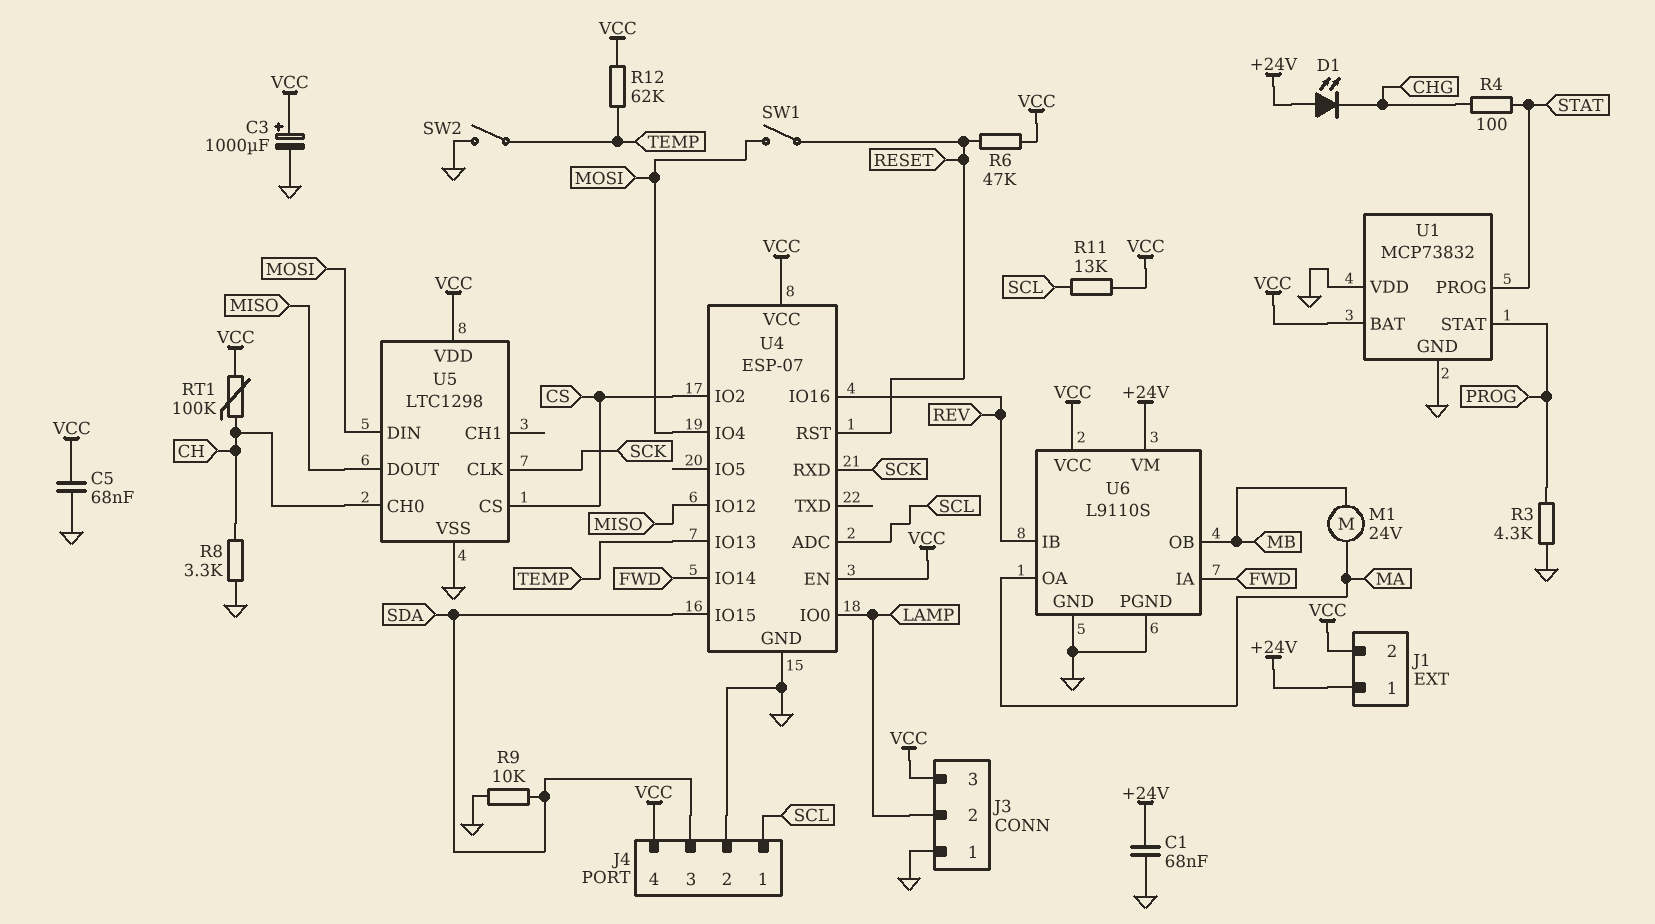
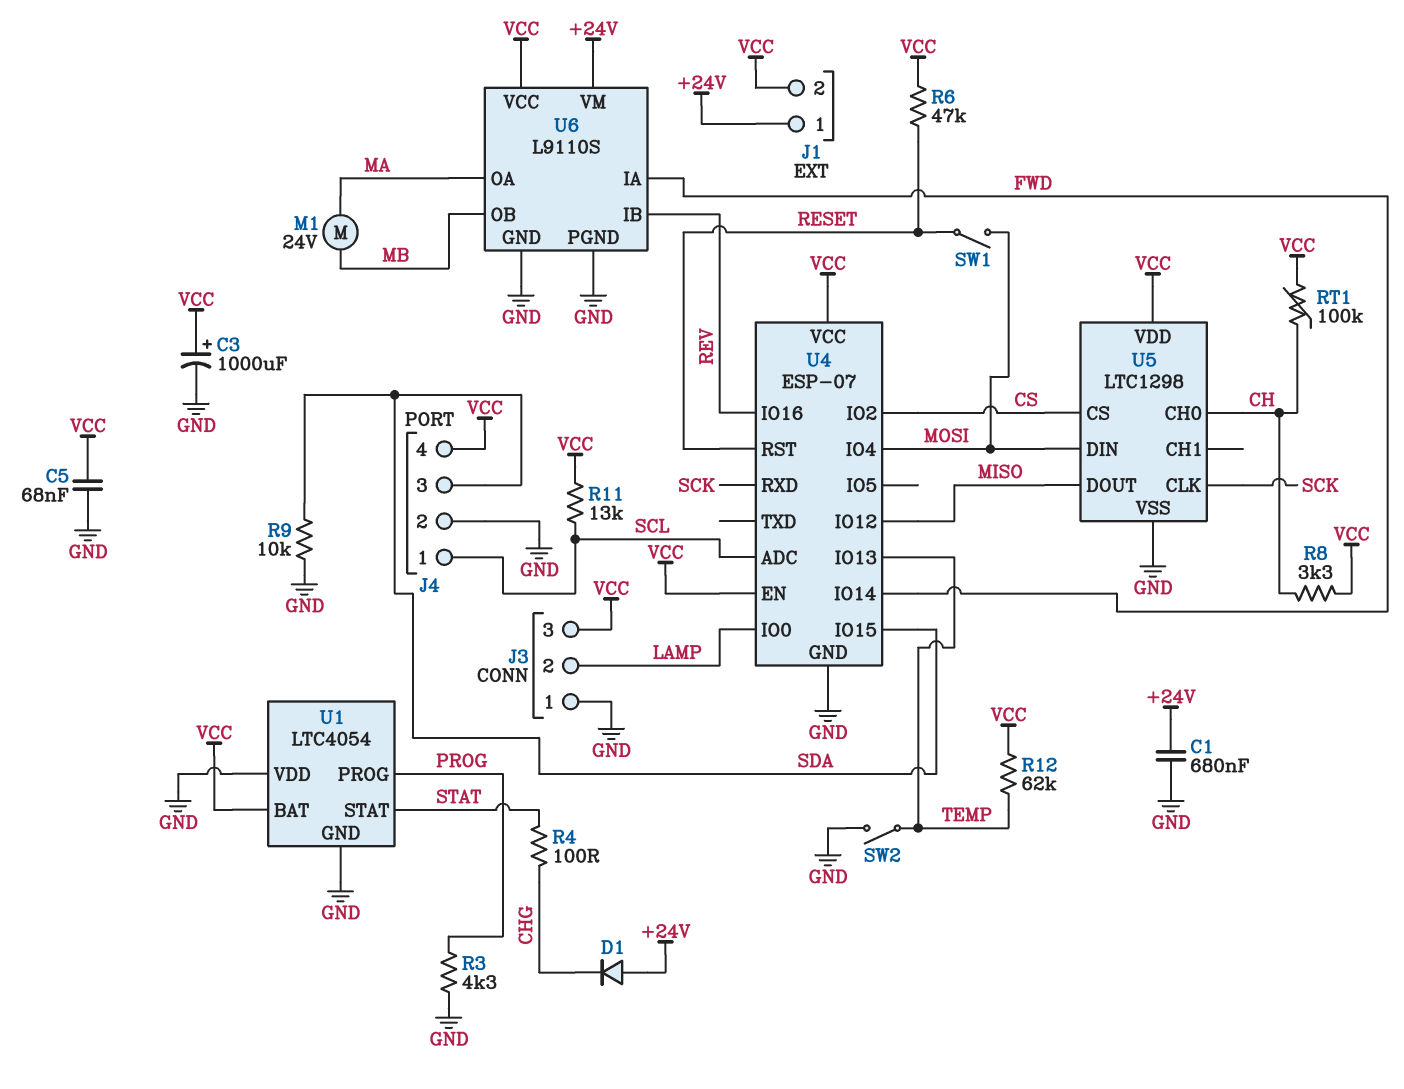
C1: 68nF (+24V, GND) -> 680nF (+24V, GND)
D1: LED (A +24V, K CHG) -> diode (A +24V, K CHG)
R8: 3.3k (CH, GND) -> 3.3k (CH, VCC)
U1: MCP73832 -> LTC4054
U1 pin PROG: STAT -> PROG
U1 pin STAT: PROG -> STAT

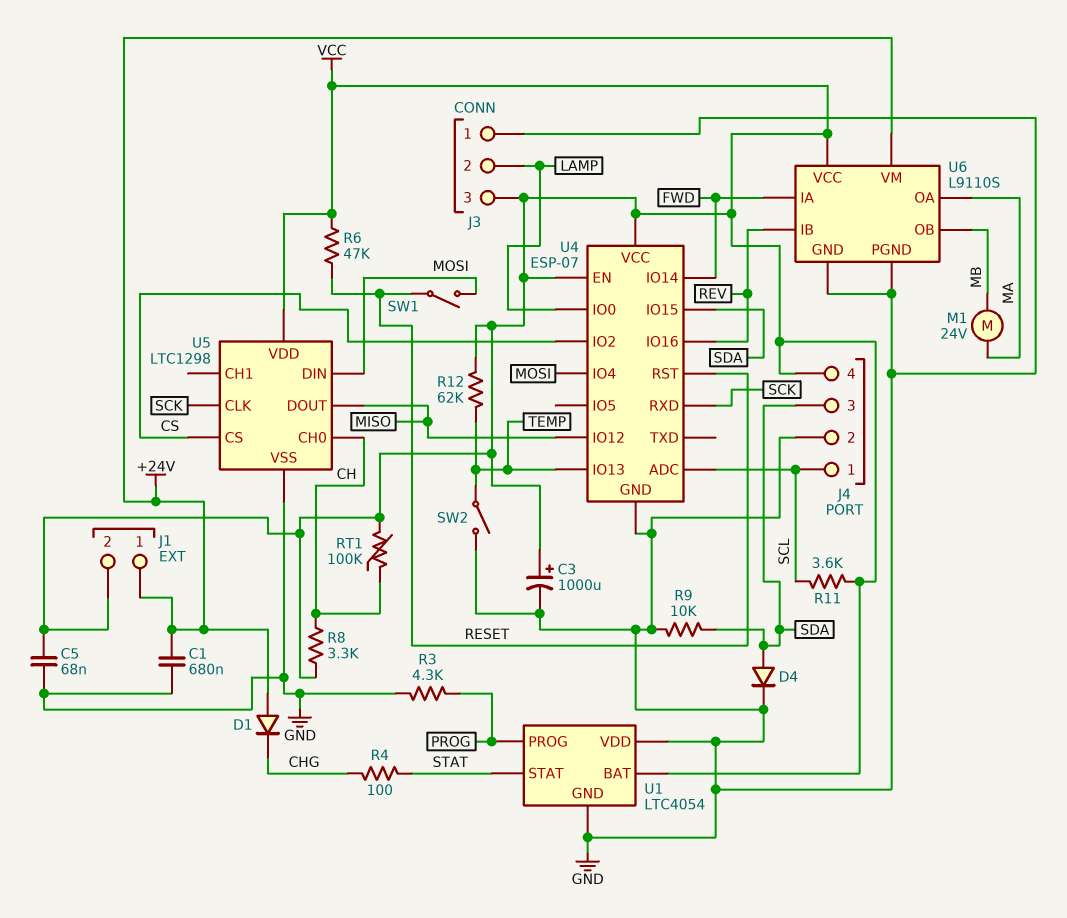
D4: none -> diode (A SDA, K GND)
R11: 13k (SCL, VCC) -> 3.6k (SCL, VCC)

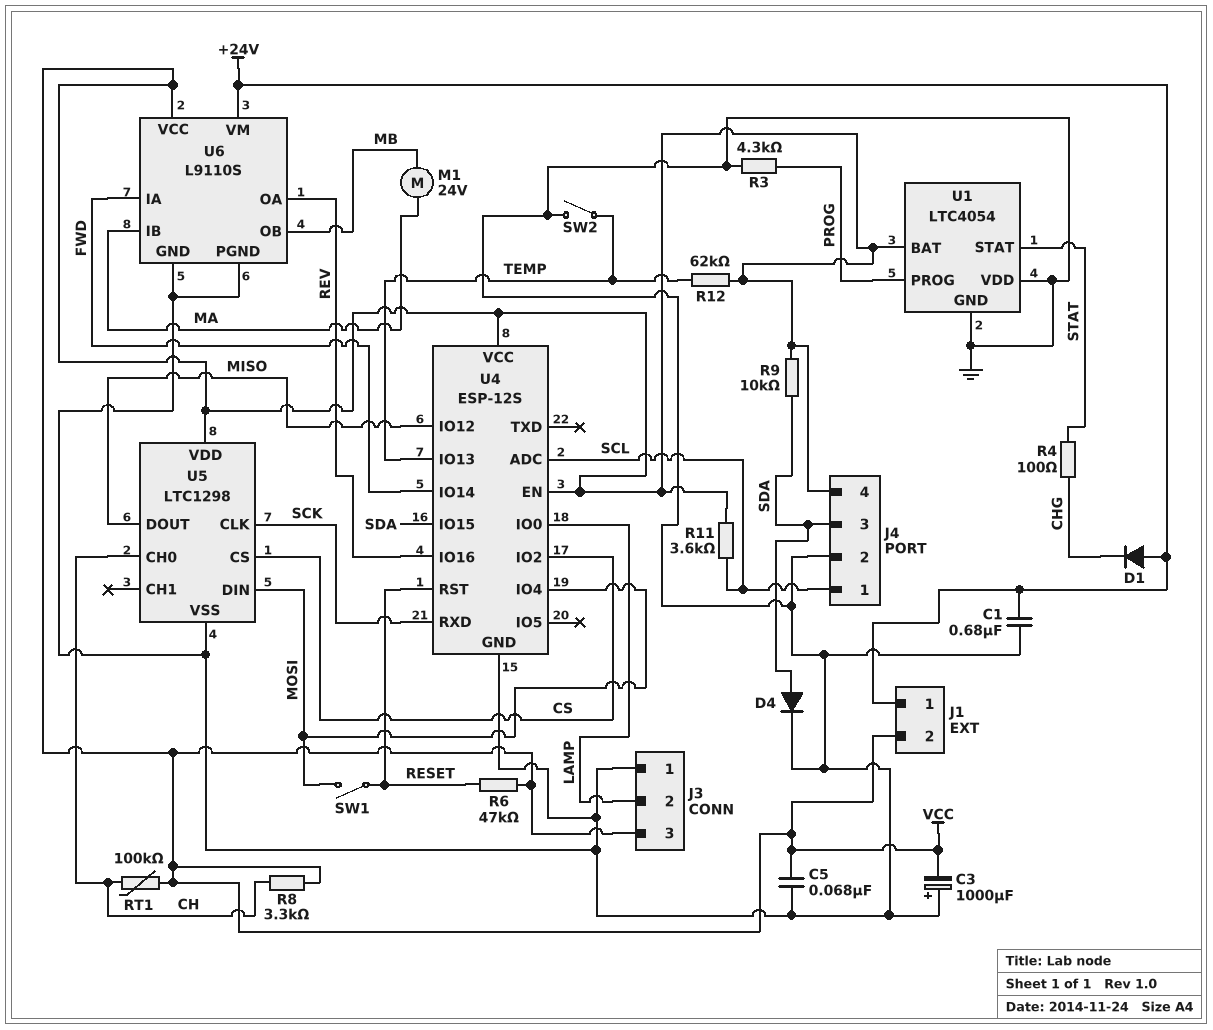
C3: 1000uF (plus VCC, minus GND) -> 1000uF (plus GND, minus VCC)
R9: 10k (GND, SDA) -> 10k (SDA, VCC)
U4: ESP-07 -> ESP-12S
U6 pin IB: REV -> MA
U6 pin OA: MA -> REV

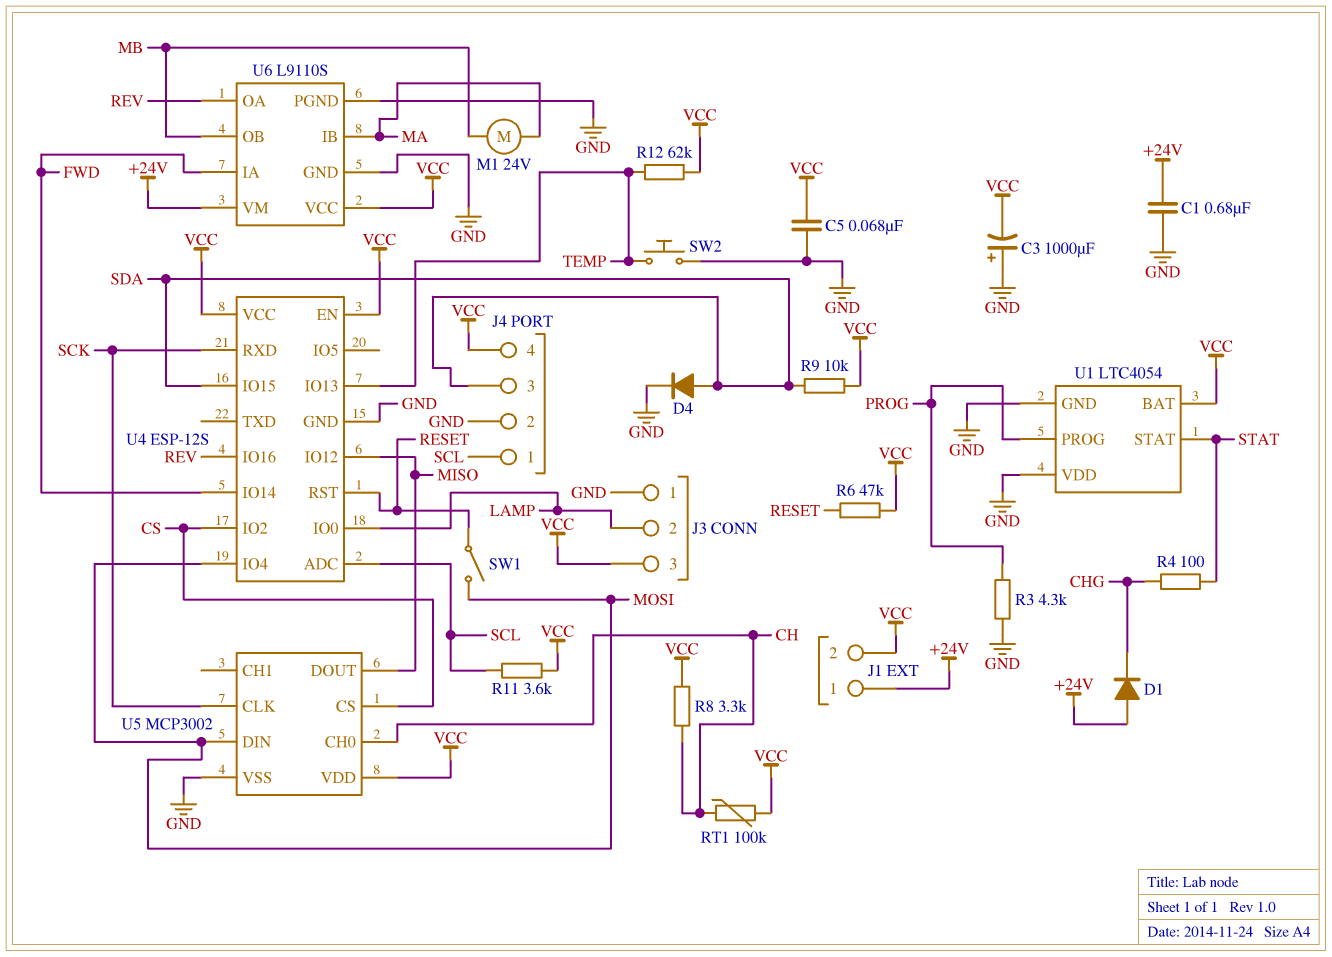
SW2: switch (GND, TEMP) -> button (GND, TEMP)
U5: LTC1298 -> MCP3002

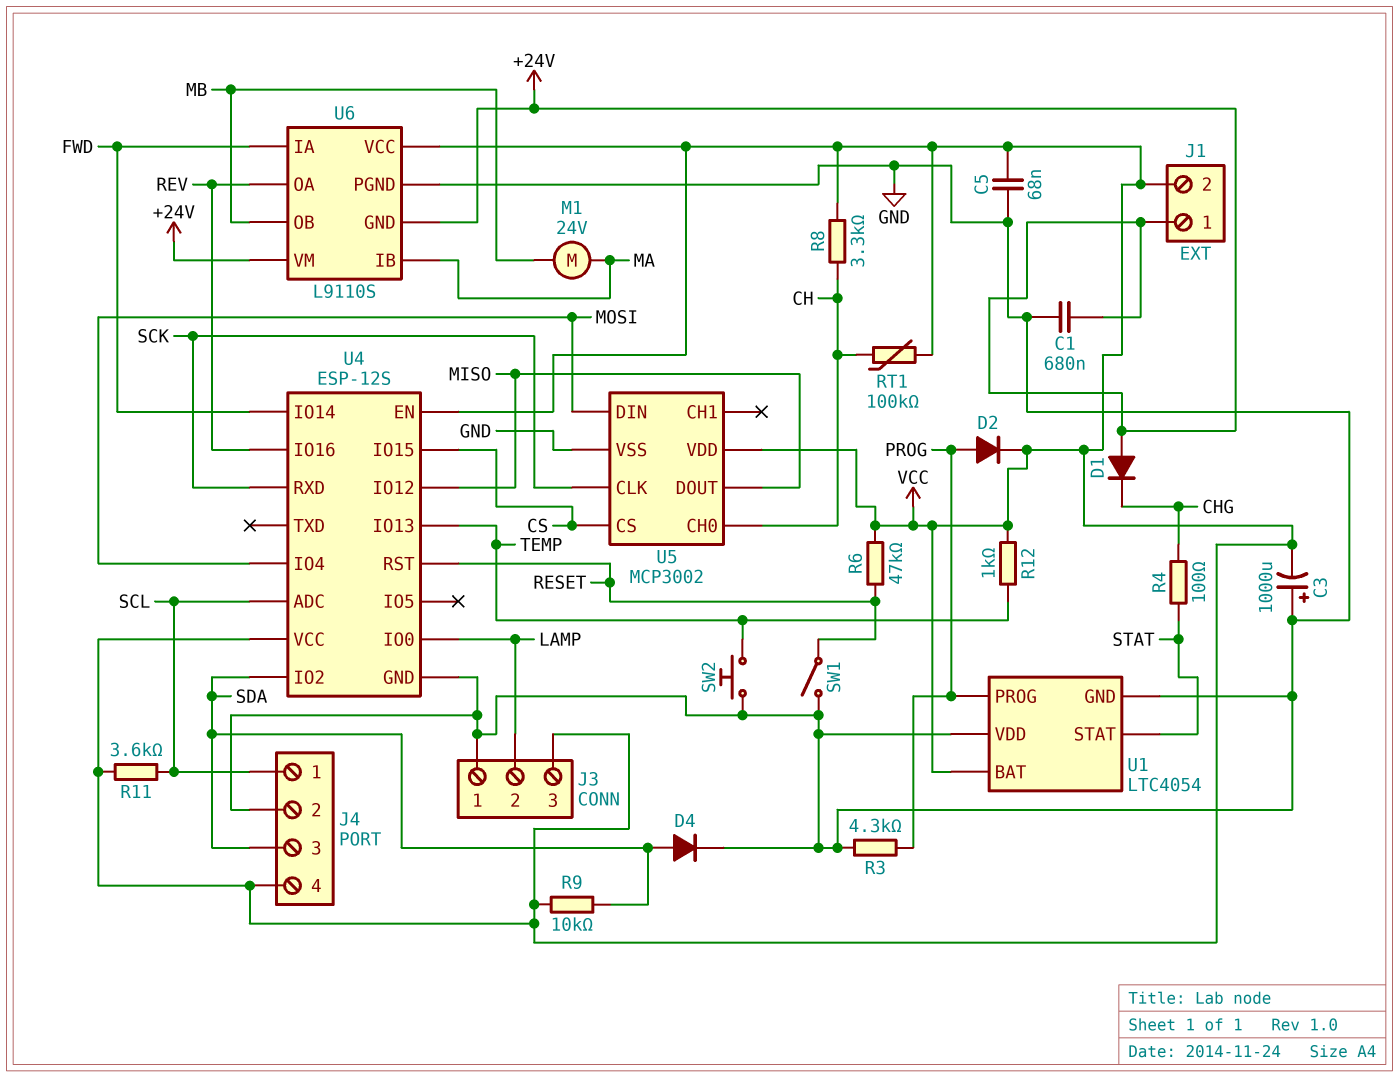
D2: none -> diode (A PROG, K VCC)
R12: 62k (TEMP, VCC) -> 1k (TEMP, VCC)
SW1: switch (MOSI, RESET) -> switch (GND, RESET)
U4 pin IO2: CS -> SDA
U4 pin IO15: SDA -> CS
U6 pin GND: GND -> +24V

